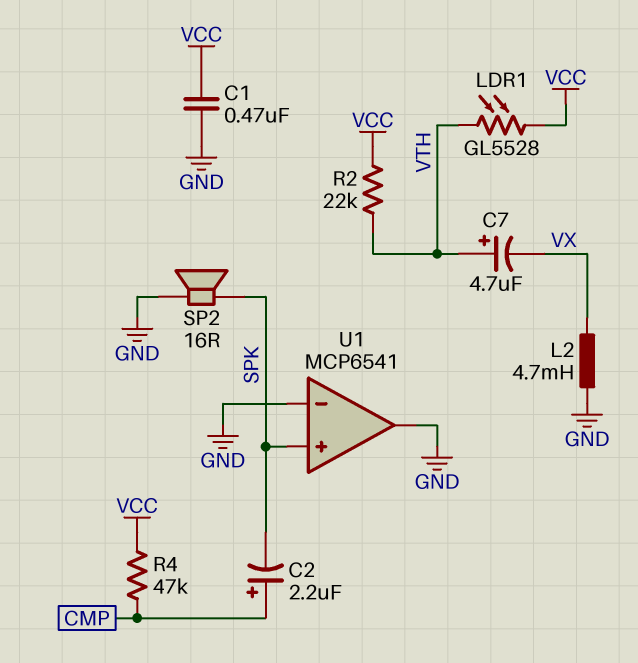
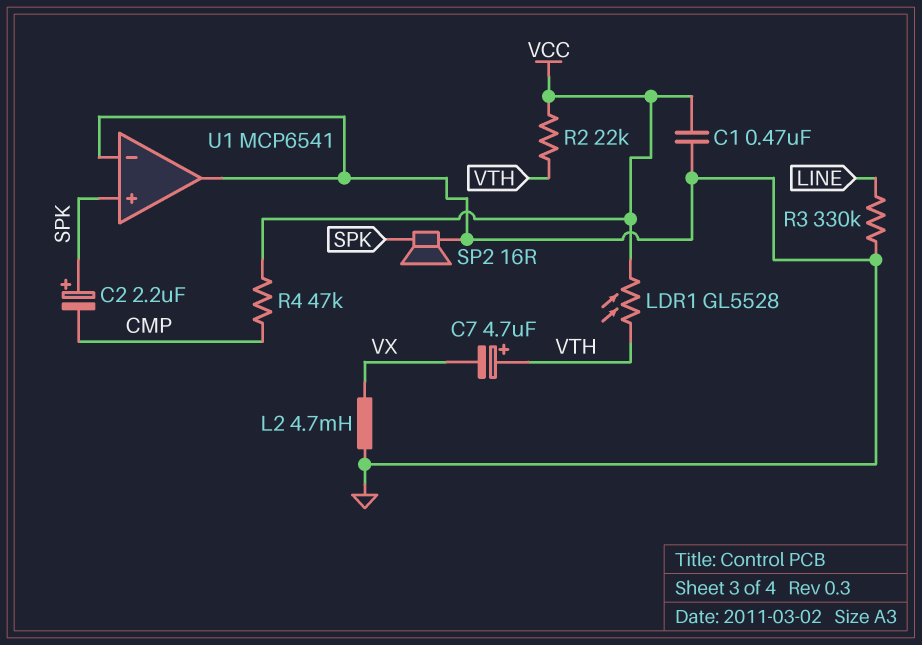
C2: 2.2uF (plus CMP, minus SPK) -> 2.2uF (plus SPK, minus CMP)
R3: none -> 330k (GND, LINE)

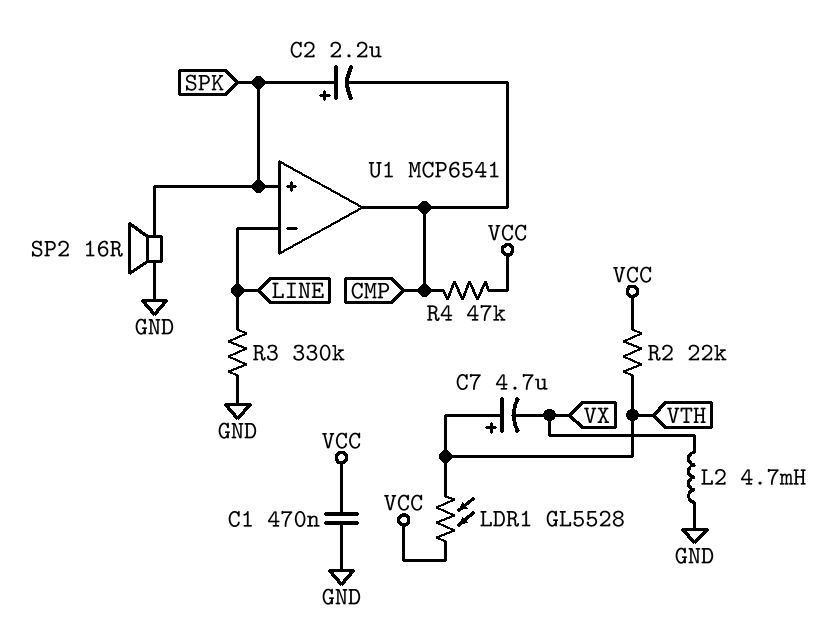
U1 pin in-: GND -> LINE
U1 pin out: GND -> CMP

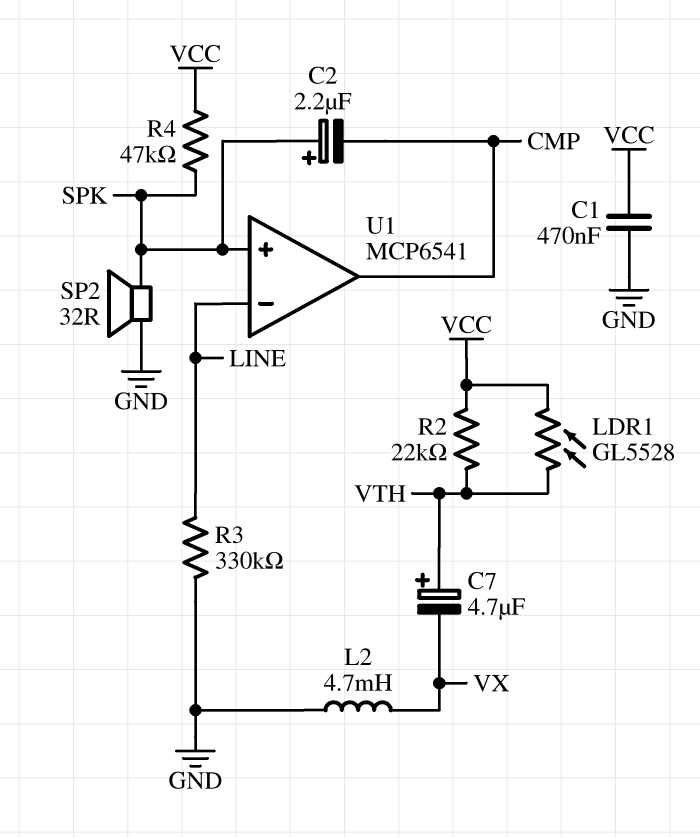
R4: 47k (CMP, VCC) -> 47k (SPK, VCC)
SP2: speaker 16R (GND, SPK) -> speaker 32R (GND, SPK)

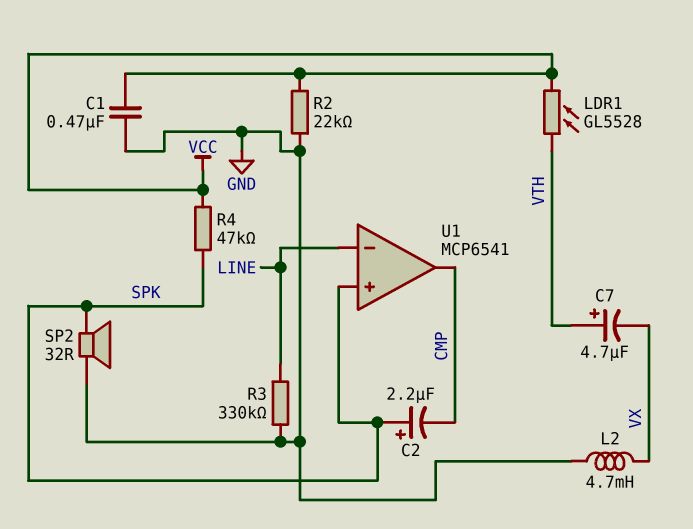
R2: 22k (VCC, VTH) -> 22k (GND, VCC)

